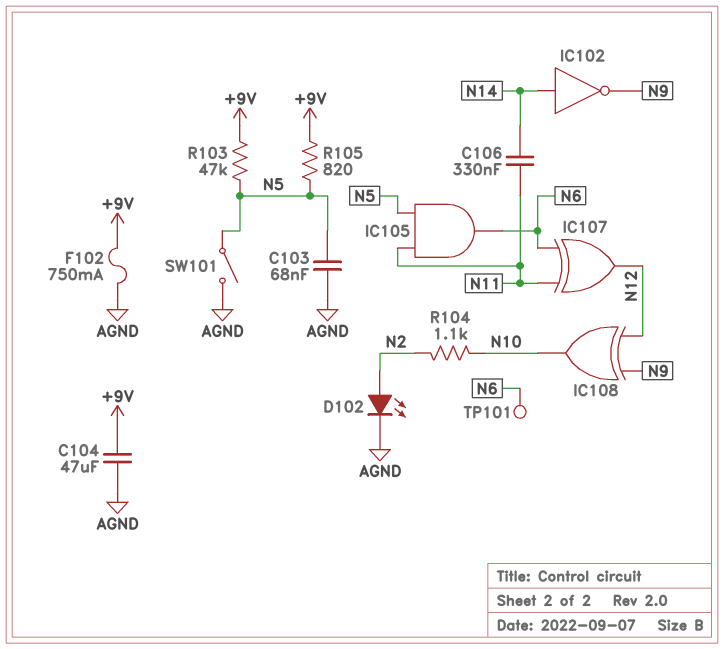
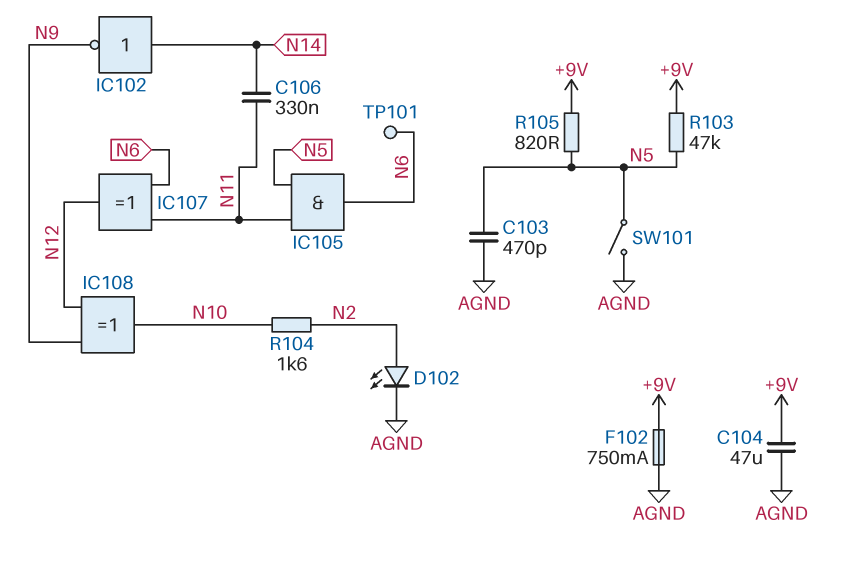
C103: 68nF (AGND, N5) -> 470pF (AGND, N5)
R104: 1.1k (N2, N10) -> 1.6k (N2, N10)

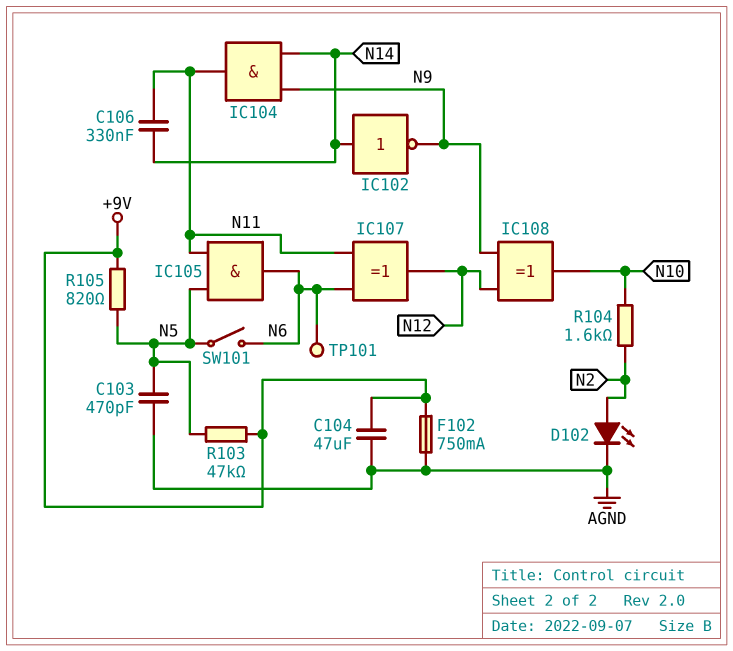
IC104: none -> AND (in N9, in N14, out N11)
SW101: switch (AGND, N5) -> switch (N5, N6)

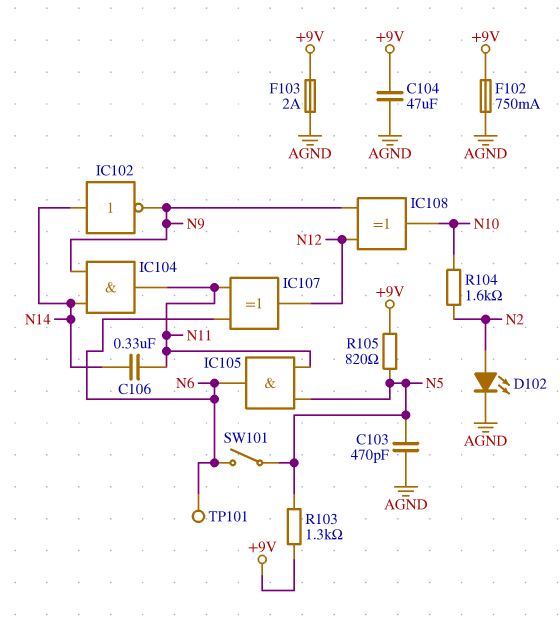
F103: none -> 2A (+9V, AGND)
R103: 47k (+9V, N5) -> 1.3k (+9V, N5)

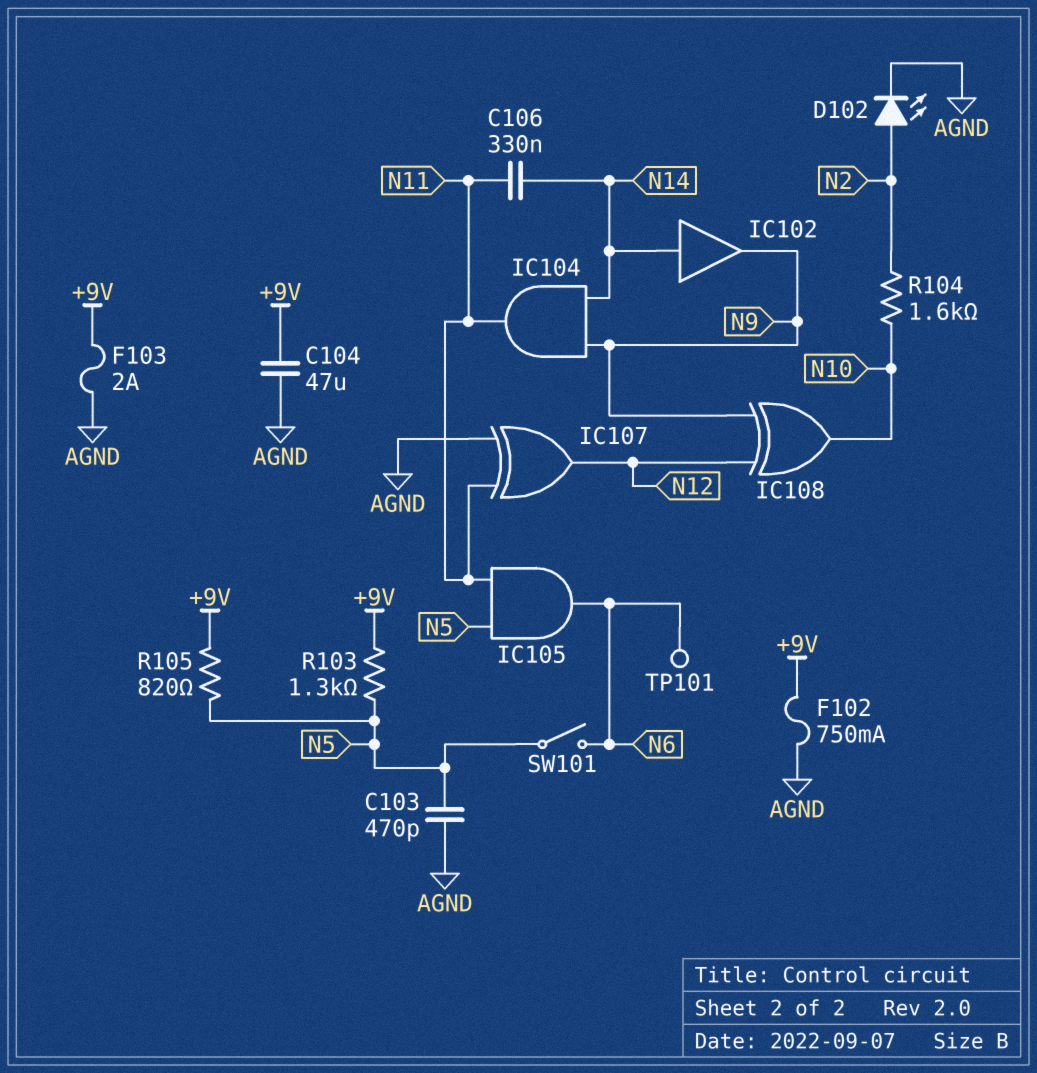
IC102: NOT (in N14, out N9) -> buffer (in N14, out N9)
IC107: XOR (in N6, in N11, out N12) -> XOR (in AGND, in N11, out N12)

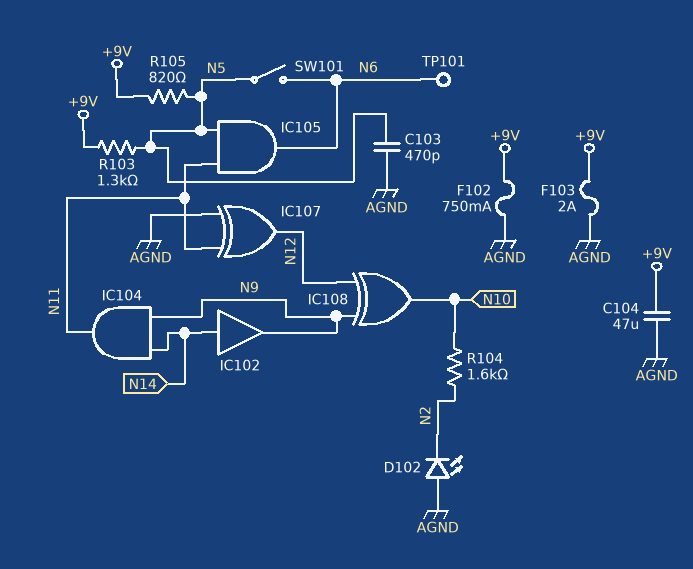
C106: 330nF (N11, N14) -> none
D102: LED (A N2, K AGND) -> LED (A AGND, K N2)

